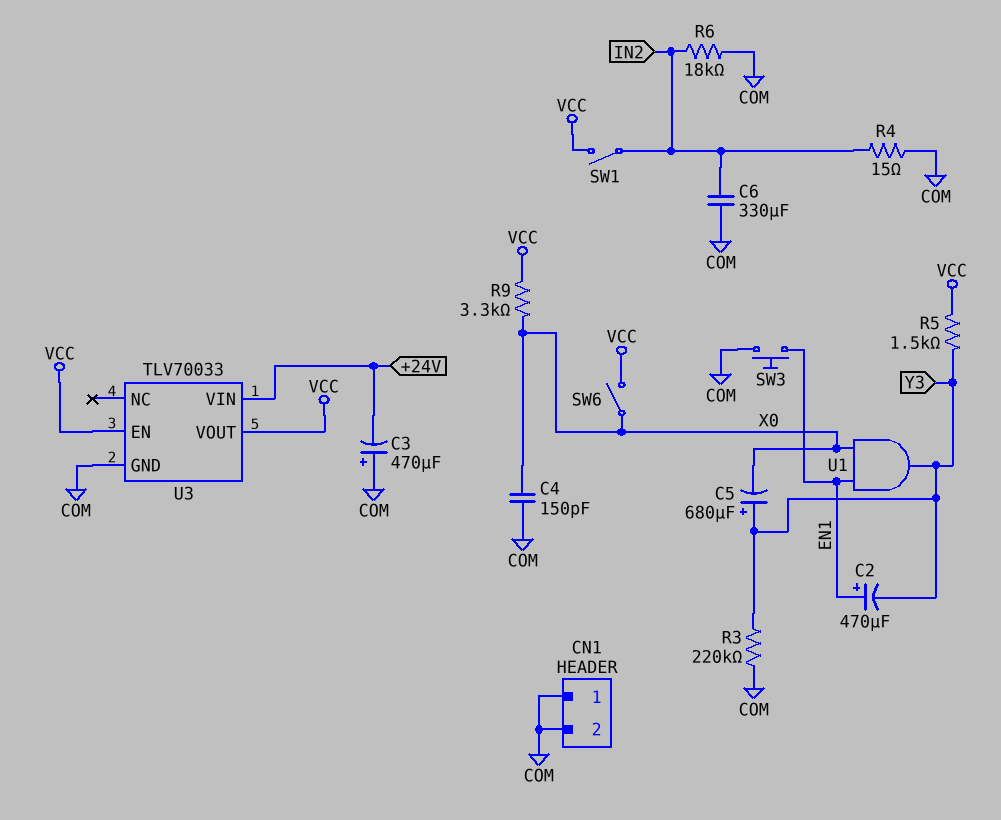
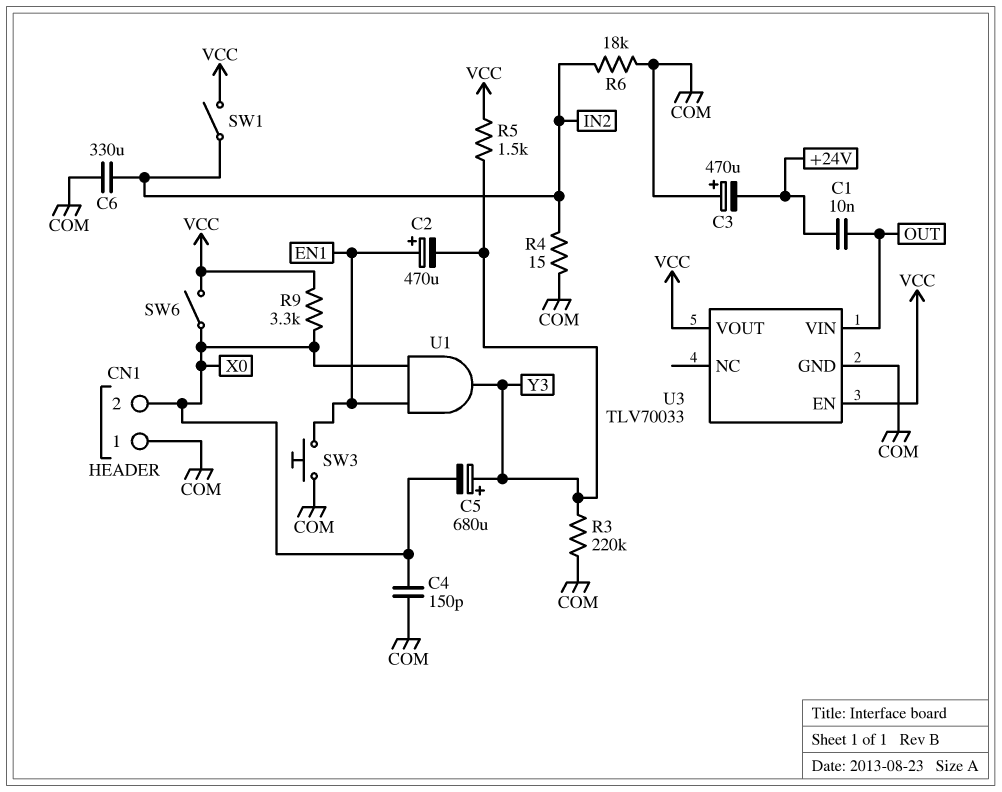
C1: none -> 10nF (+24V, OUT)
CN1 pin 2: COM -> X0
U3 pin VIN: +24V -> OUT

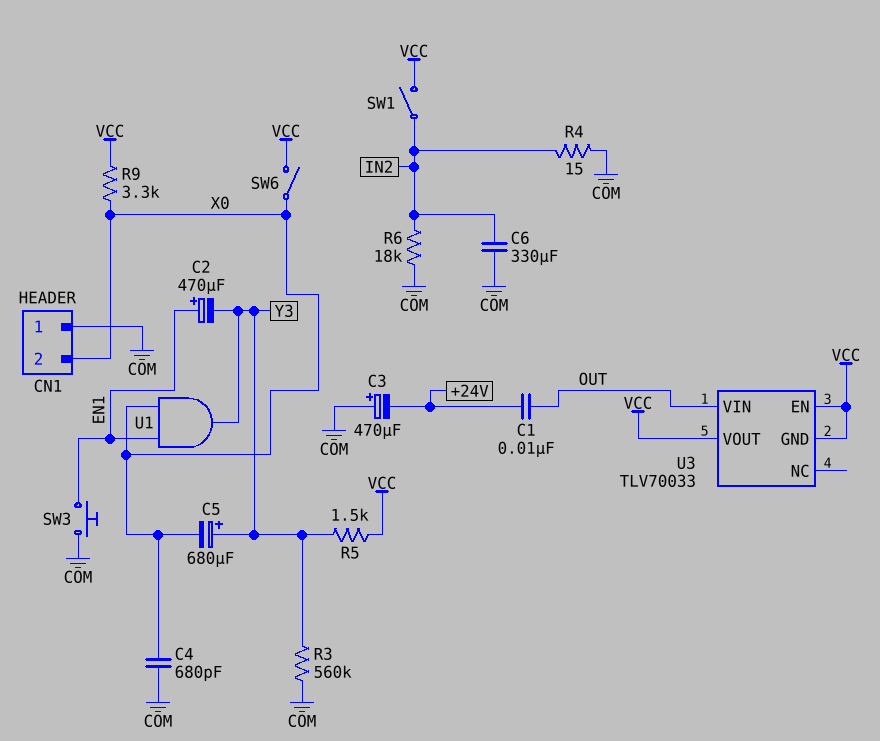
C4: 150pF (COM, X0) -> 680pF (COM, X0)
R3: 220k (COM, Y3) -> 560k (COM, Y3)
U3 pin GND: COM -> VCC

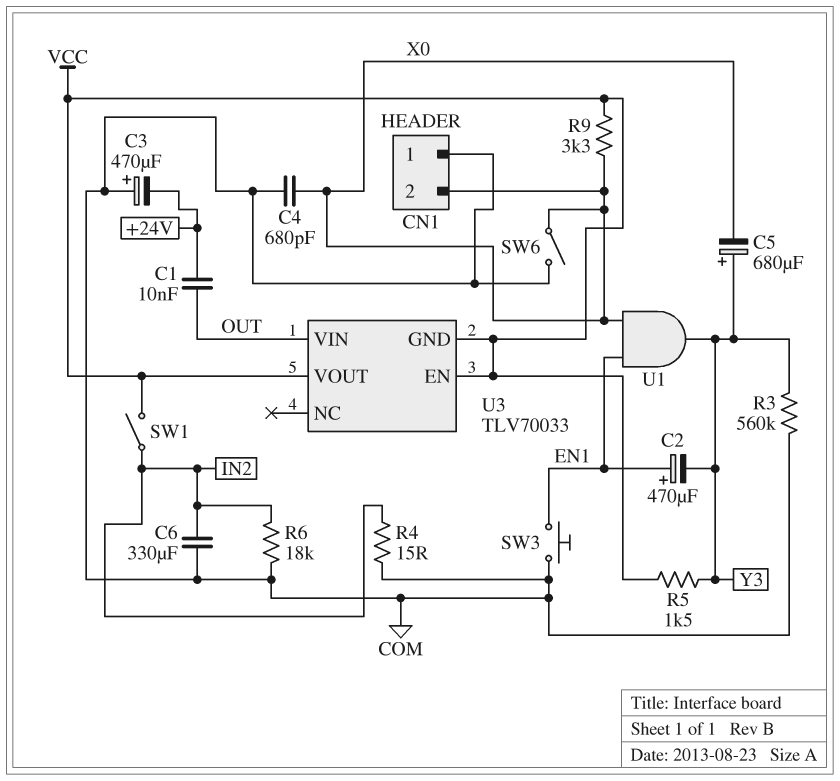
SW6: switch (VCC, X0) -> switch (COM, X0)

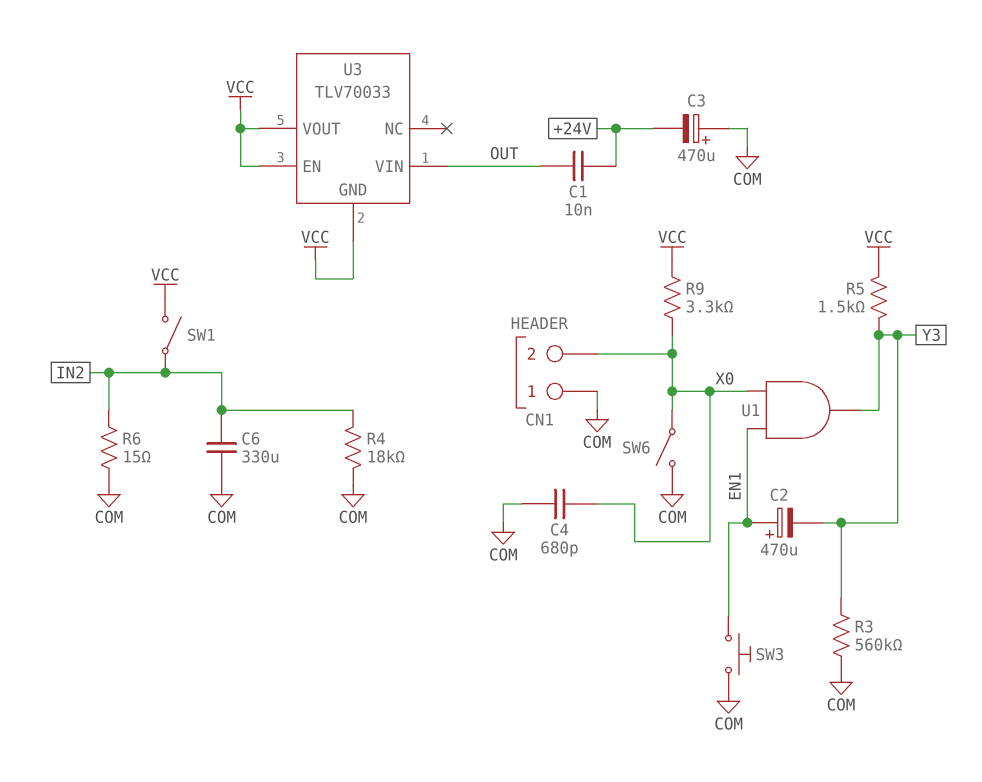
C5: 680uF (plus Y3, minus X0) -> none
R4: 15 (COM, IN2) -> 18k (COM, IN2)
R6: 18k (COM, IN2) -> 15 (COM, IN2)

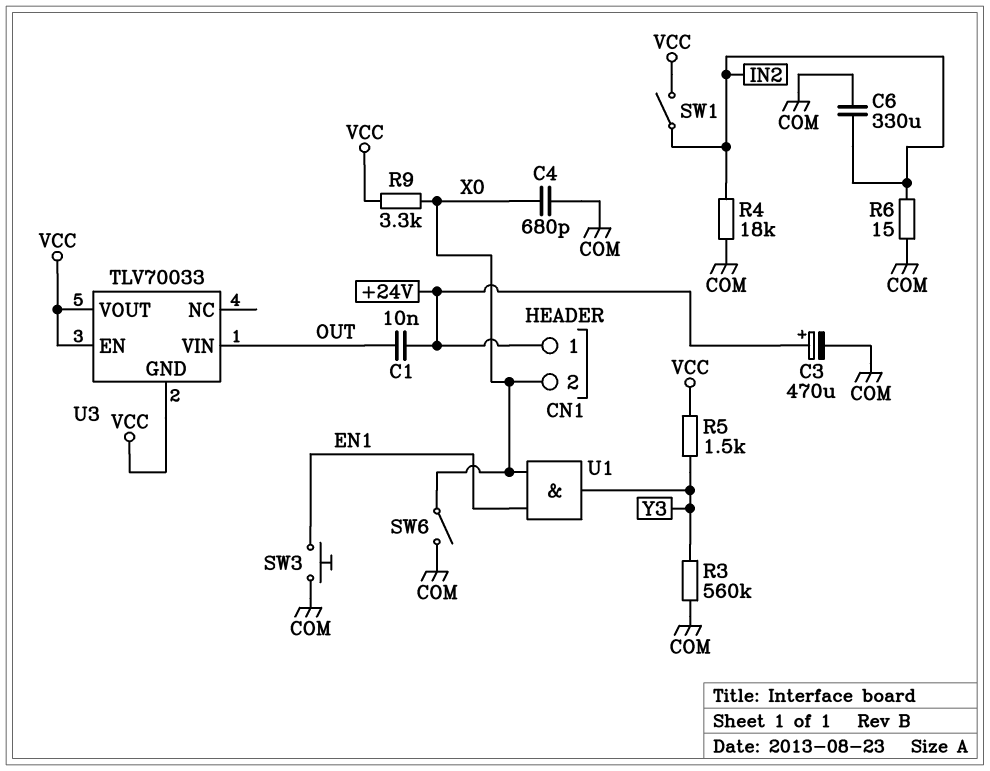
C2: 470uF (plus EN1, minus Y3) -> none
C3: 470uF (plus COM, minus +24V) -> 470uF (plus +24V, minus COM)
CN1 pin 1: COM -> +24V

